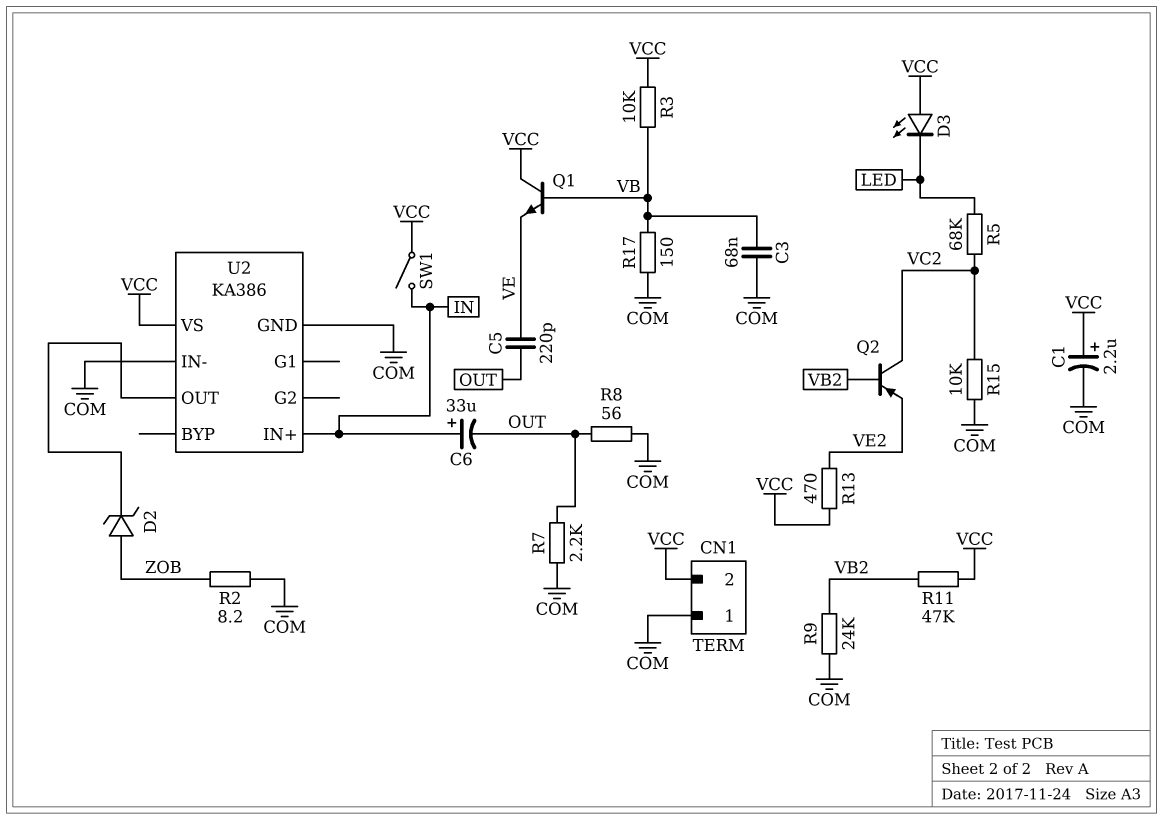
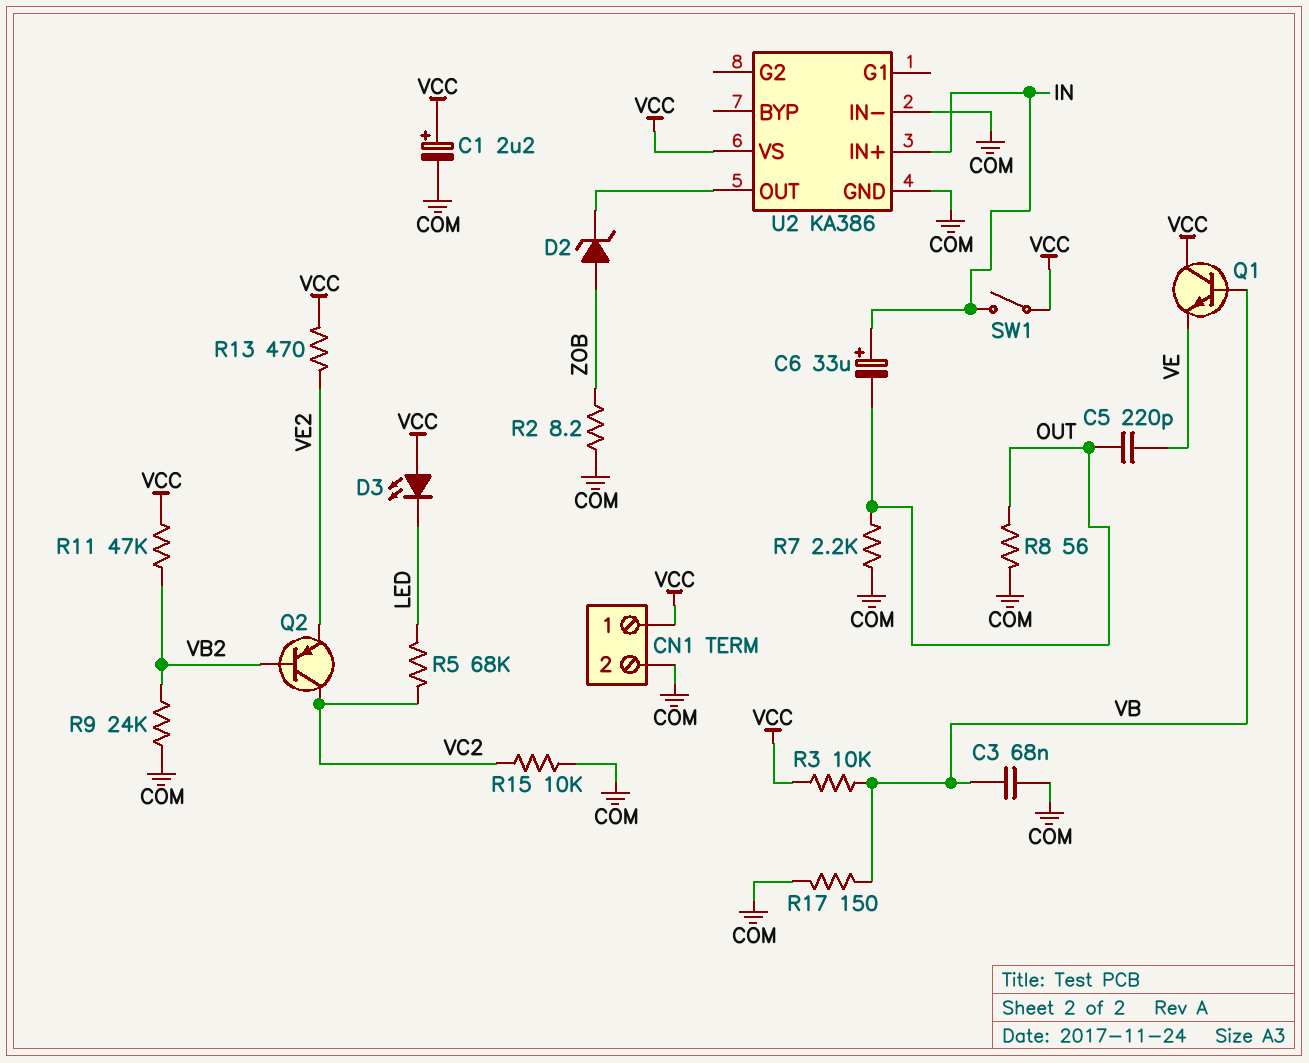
CN1 pin 1: COM -> VCC
CN1 pin 2: VCC -> COM

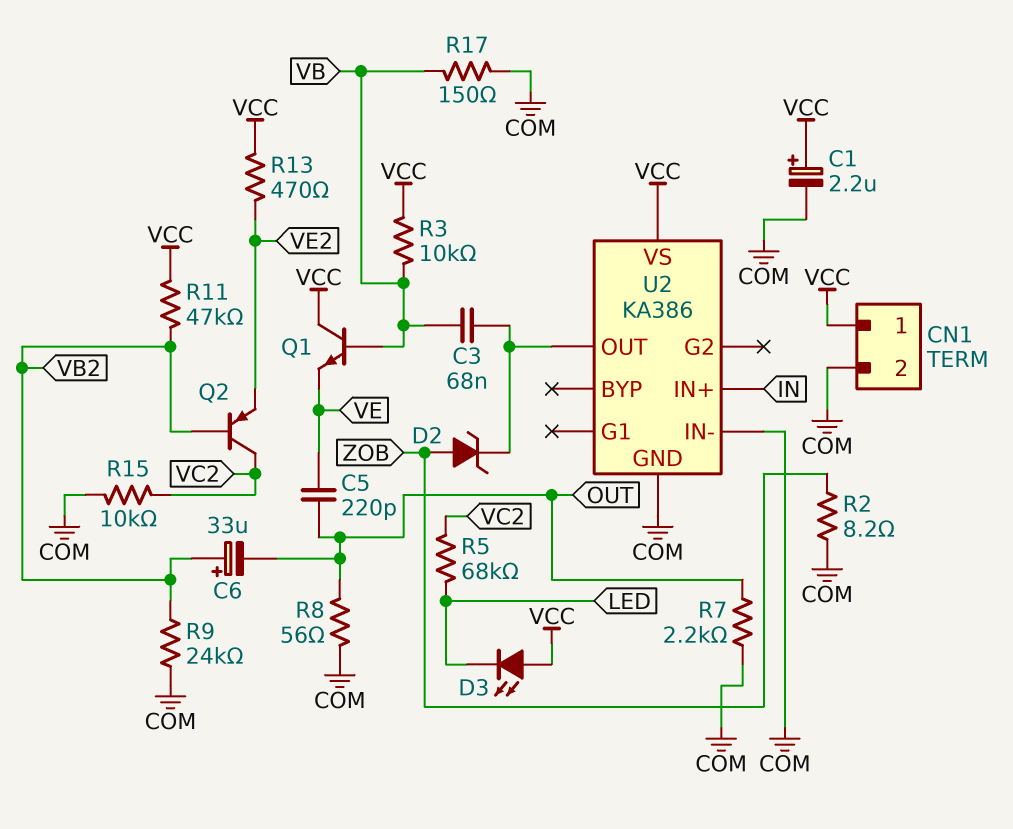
C3: 68nF (COM, VB) -> 68nF (U2/OUT, VB)
C6: 33uF (plus IN, minus OUT) -> 33uF (plus VB2, minus OUT)
SW1: switch (IN, VCC) -> none

